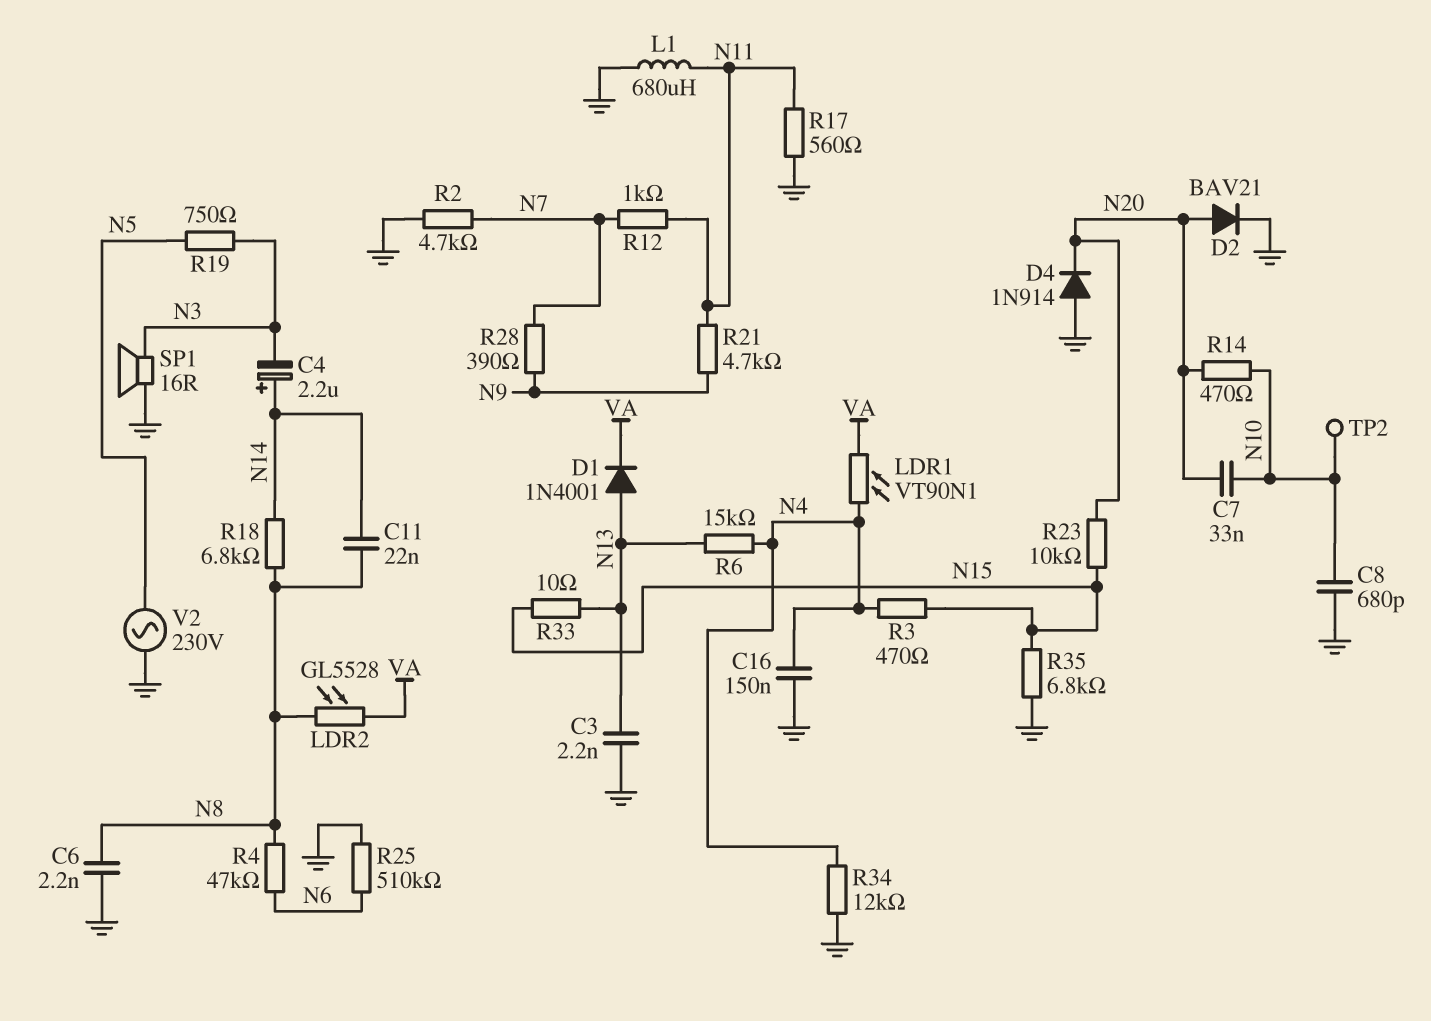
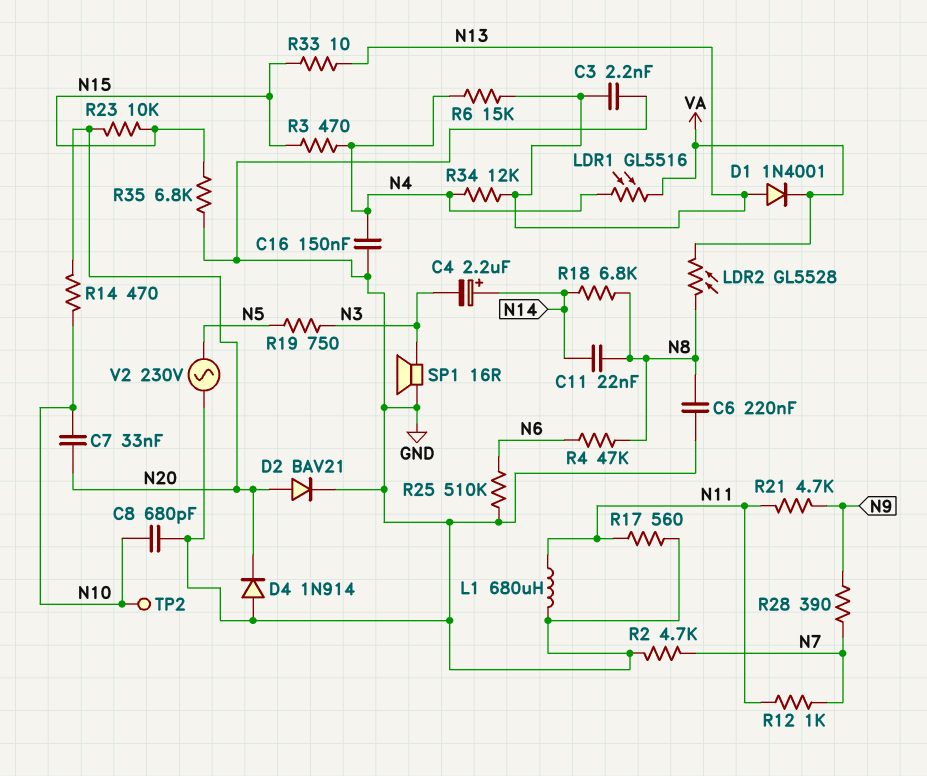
C6: 2.2nF (GND, N8) -> 220nF (GND, N8)
LDR1: VT90N1 (N4, VA) -> GL5516 (N4, VA)
R34: 12k (GND, N4) -> 12k (N4, N13)

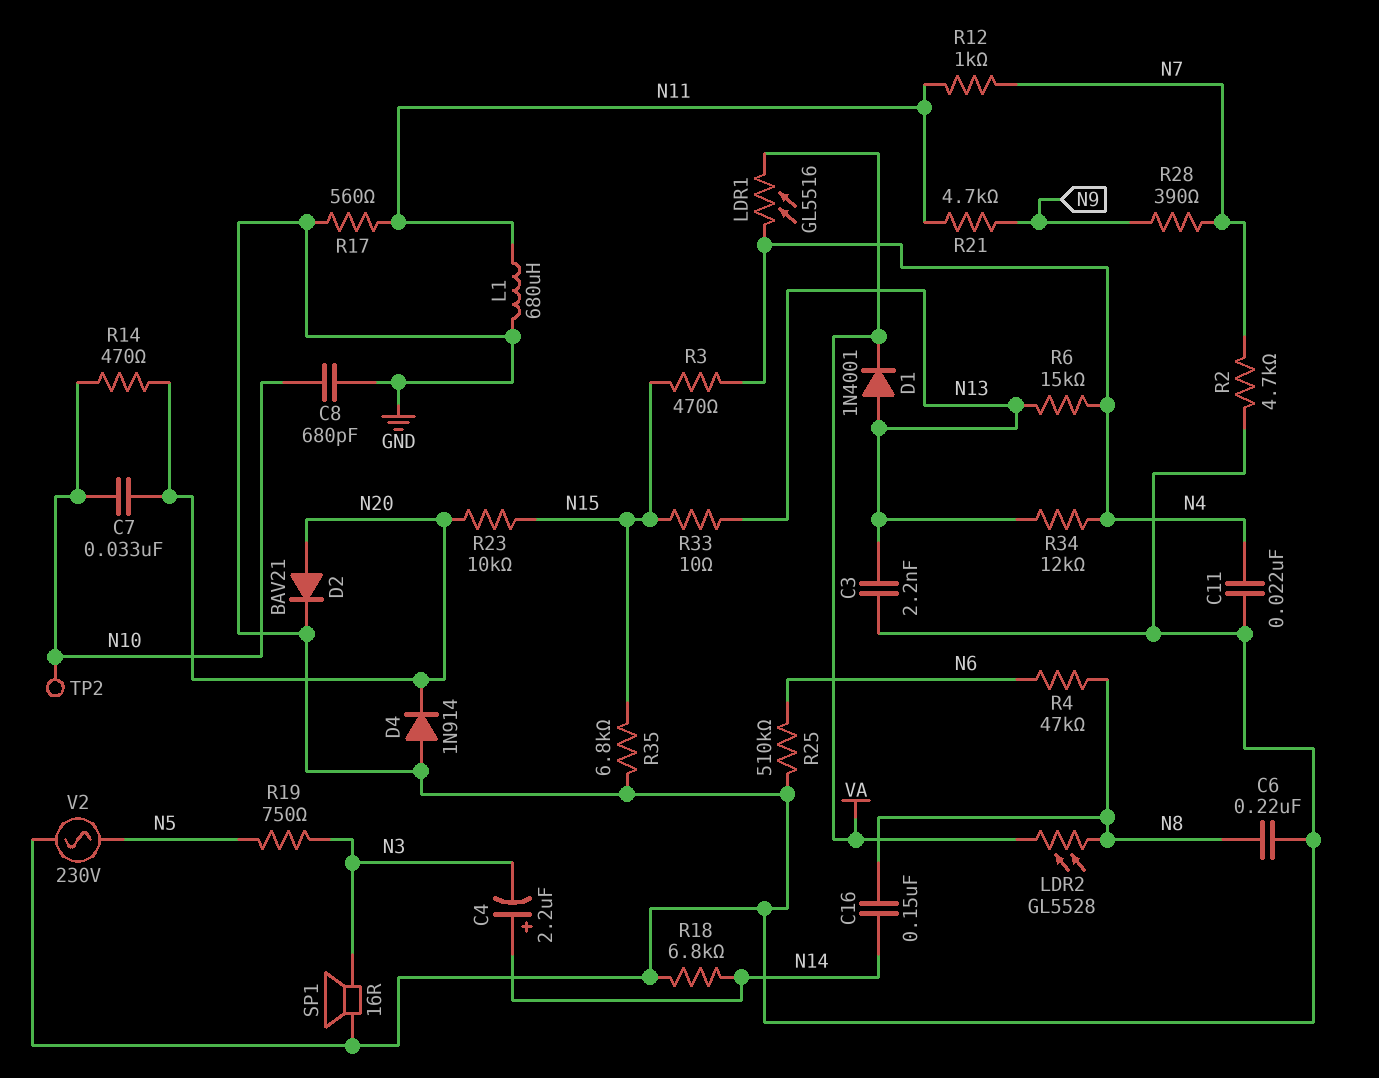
C11: 22nF (N8, N14) -> 22nF (GND, N4)
C16: 150nF (GND, N4) -> 150nF (N8, N14)
R18: 6.8k (N8, N14) -> 6.8k (GND, N14)

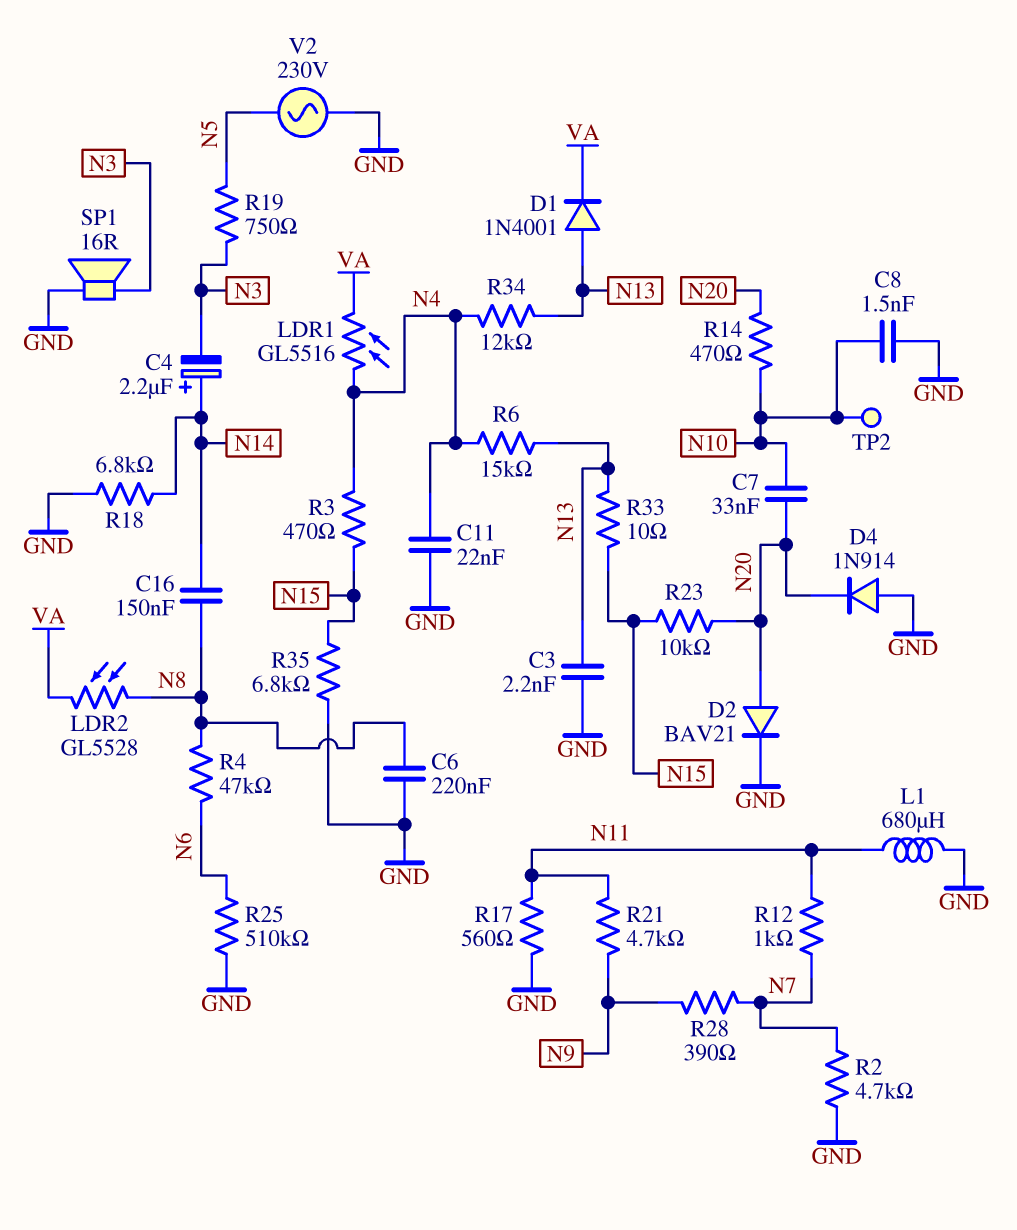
C8: 680pF (GND, N10) -> 1.5nF (GND, N10)

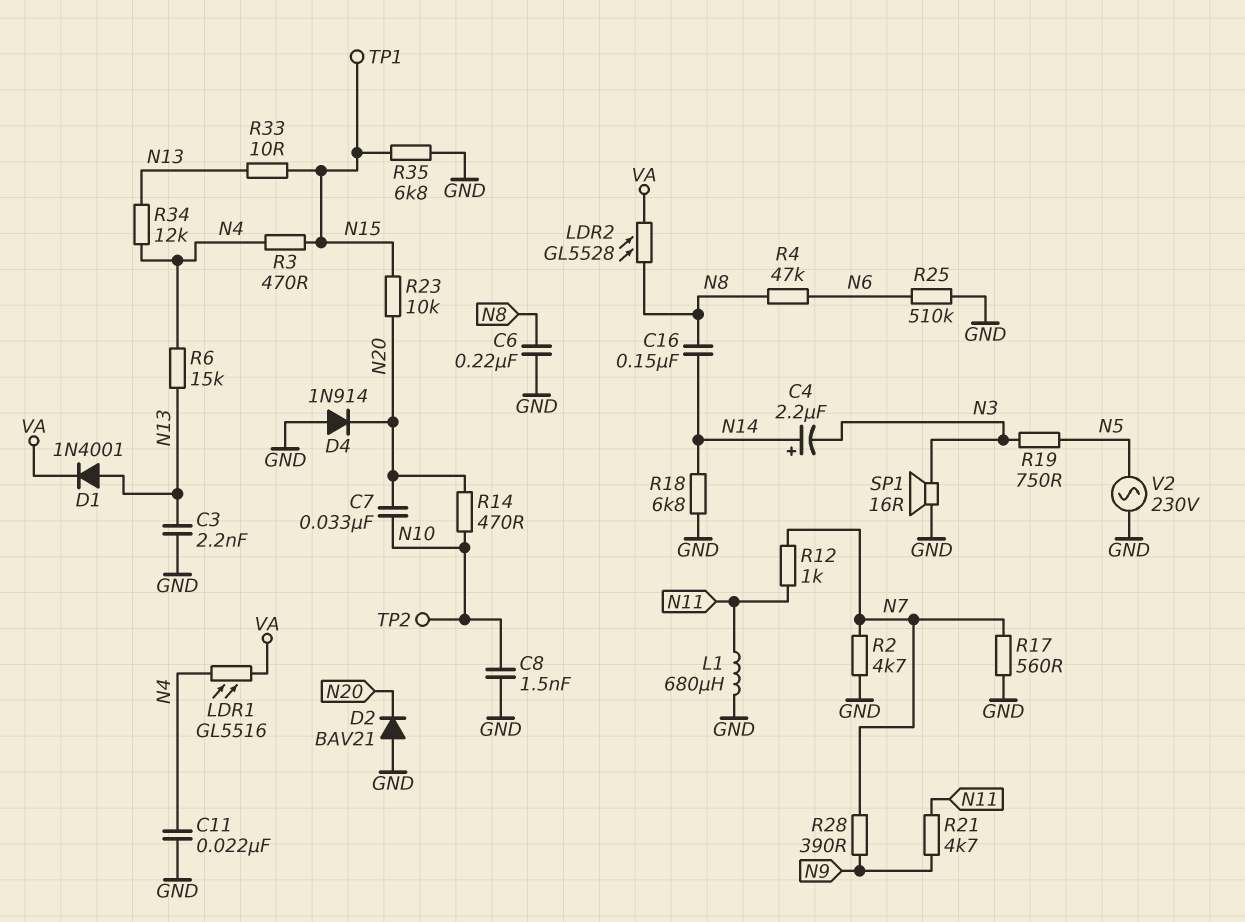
D2: diode BAV21 (A N20, K GND) -> diode BAV21 (A GND, K N20)
R17: 560 (GND, N11) -> 560 (GND, N7)
TP1: none -> test point (N15)

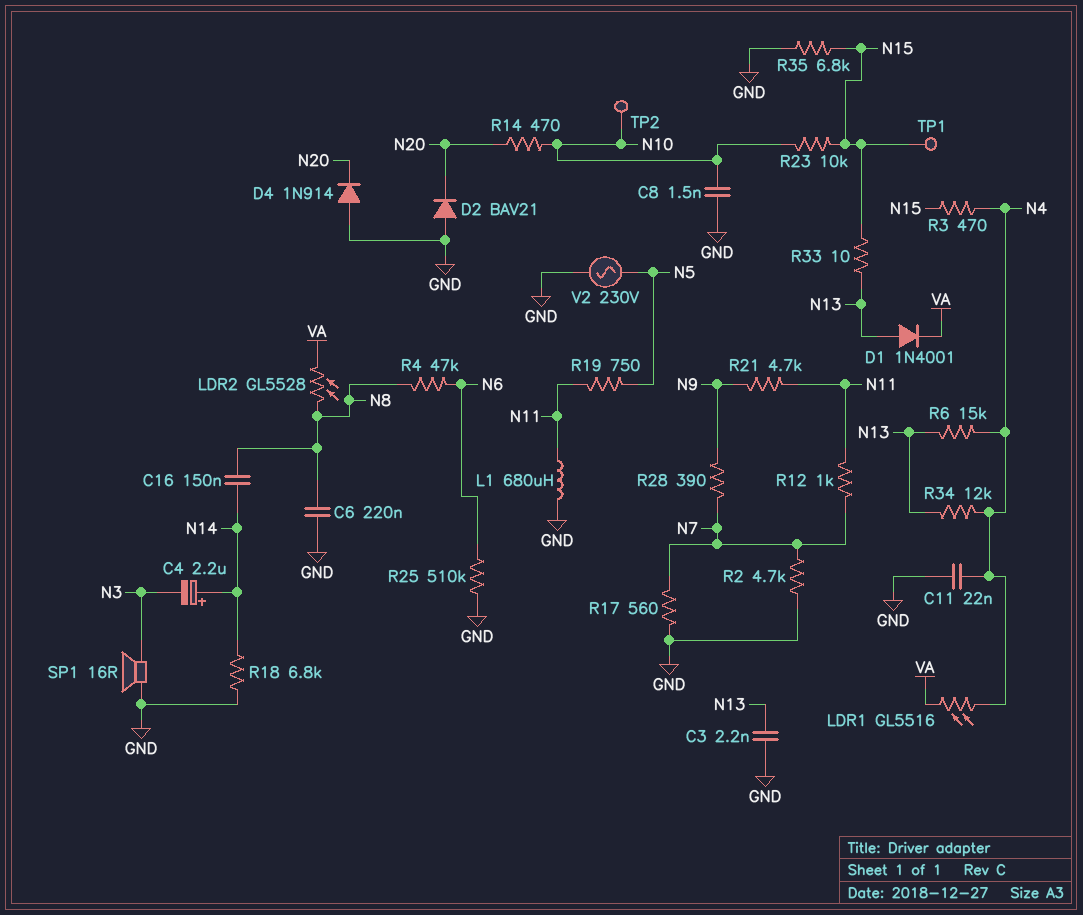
C7: 33nF (N10, N20) -> none
R19: 750 (N3, N5) -> 750 (N5, N11)
R23: 10k (N15, N20) -> 10k (N10, N15)

